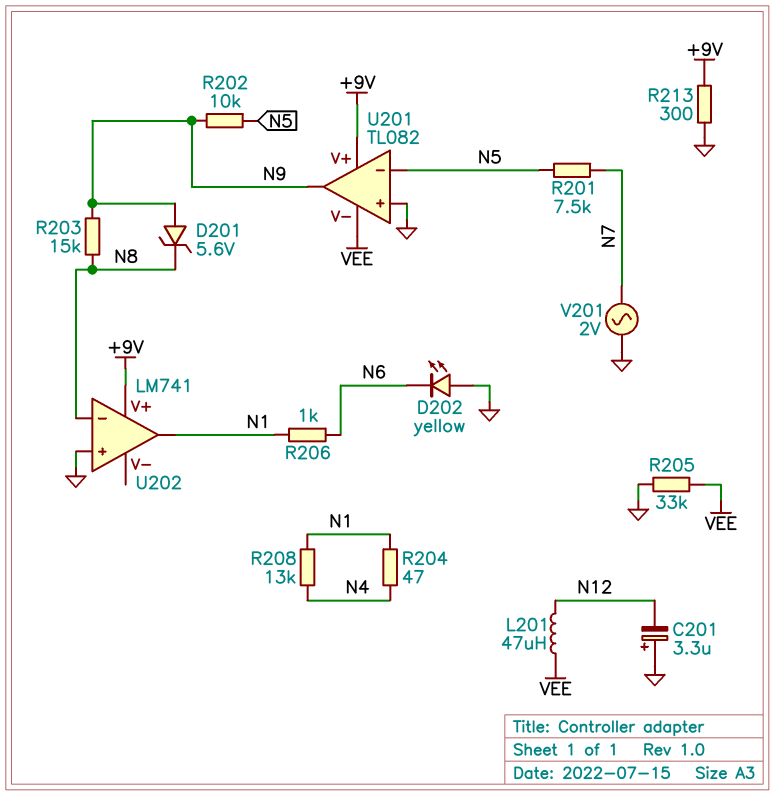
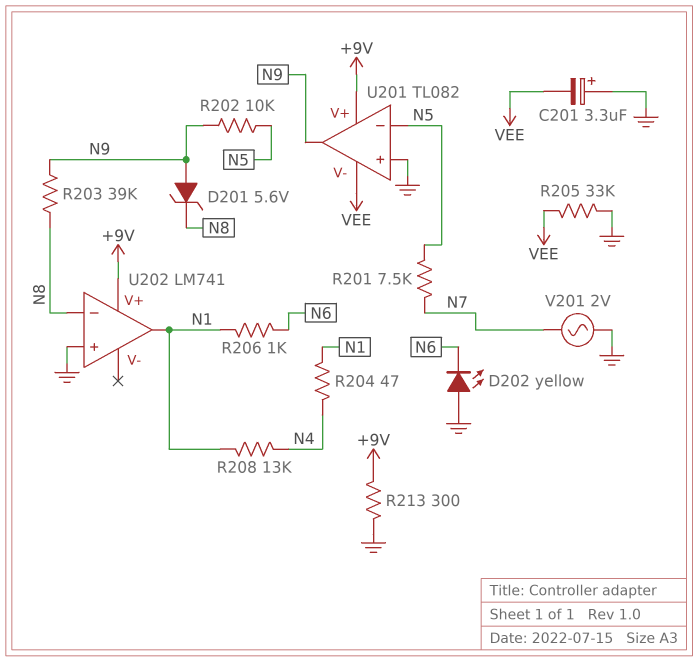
C201: 3.3uF (plus GND, minus N12) -> 3.3uF (plus GND, minus VEE)
L201: 47uH (N12, VEE) -> none
R203: 15k (N8, N9) -> 39k (N8, N9)

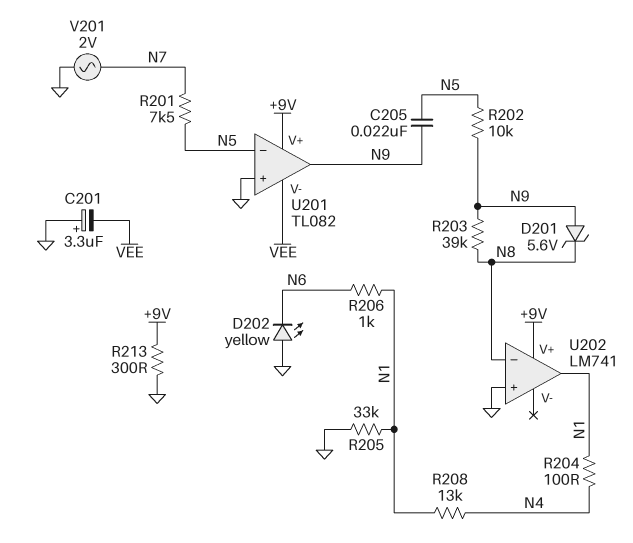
C205: none -> 22nF (N5, N9)
R204: 47 (N1, N4) -> 100 (N1, N4)
R205: 33k (GND, VEE) -> 33k (GND, N1)

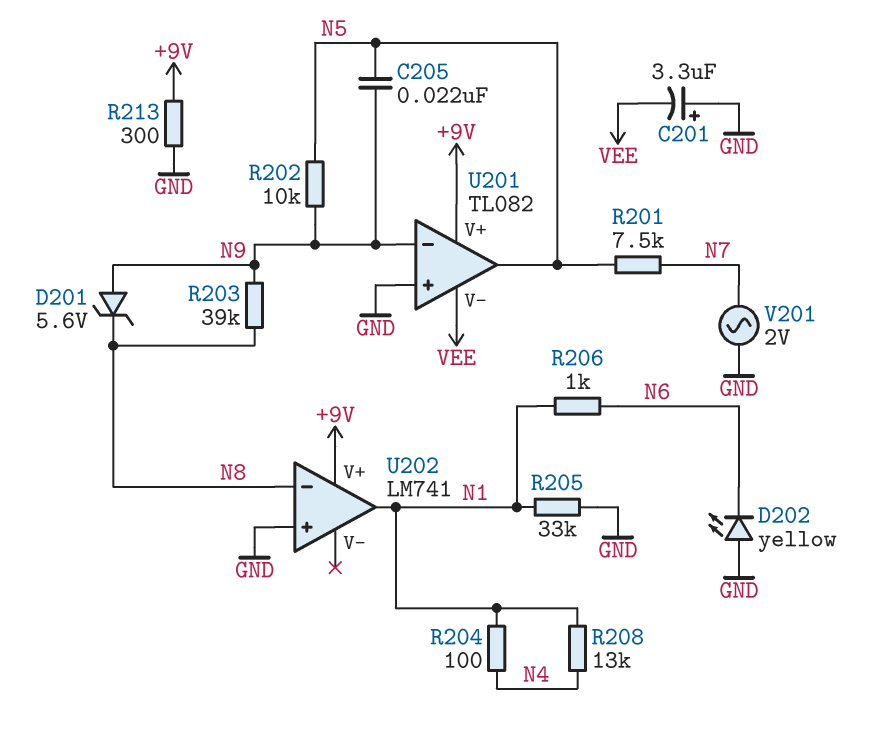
U201 pin in-: N5 -> N9
U201 pin out: N9 -> N5

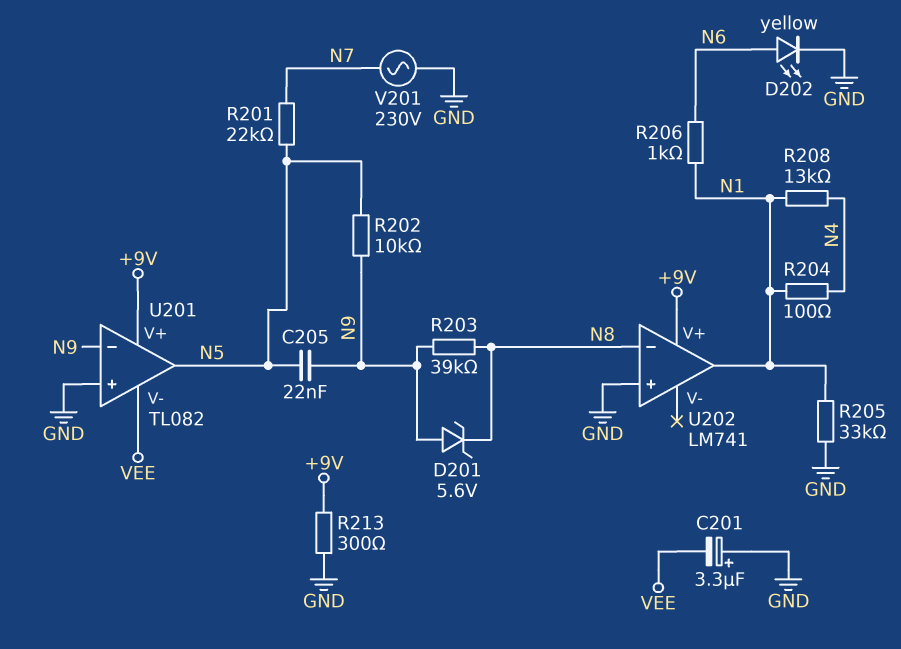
D202: LED yellow (A GND, K N6) -> LED yellow (A N6, K GND)
R201: 7.5k (N5, N7) -> 22k (N5, N7)
V201: AC 2V (GND, N7) -> AC 230V (GND, N7)

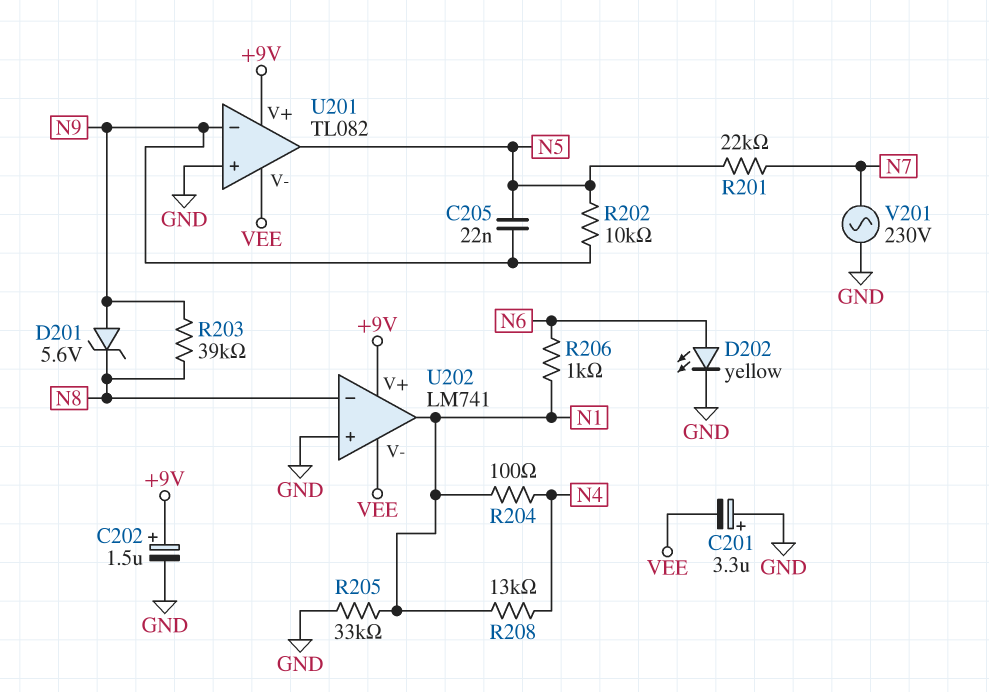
C202: none -> 1.5uF (plus +9V, minus GND)
R213: 300 (+9V, GND) -> none
U202 pin V-: none -> VEE

